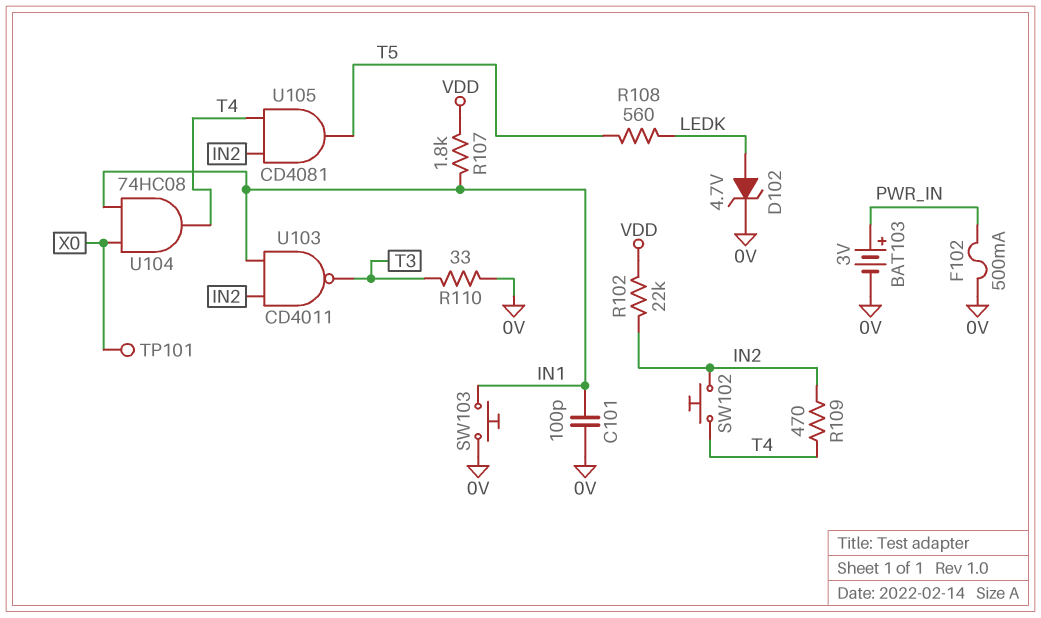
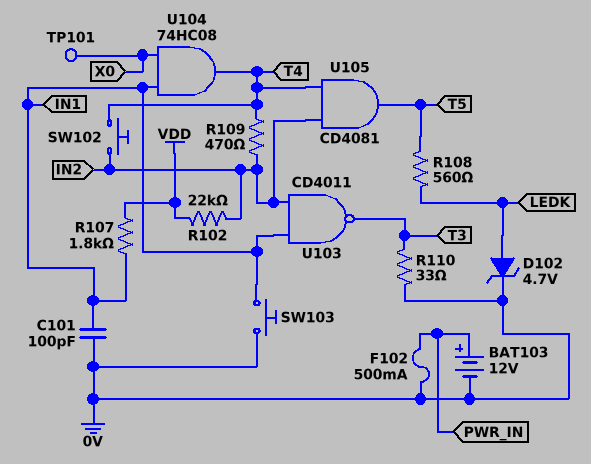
BAT103: 3V (plus PWR_IN, minus 0V) -> 12V (plus PWR_IN, minus 0V)

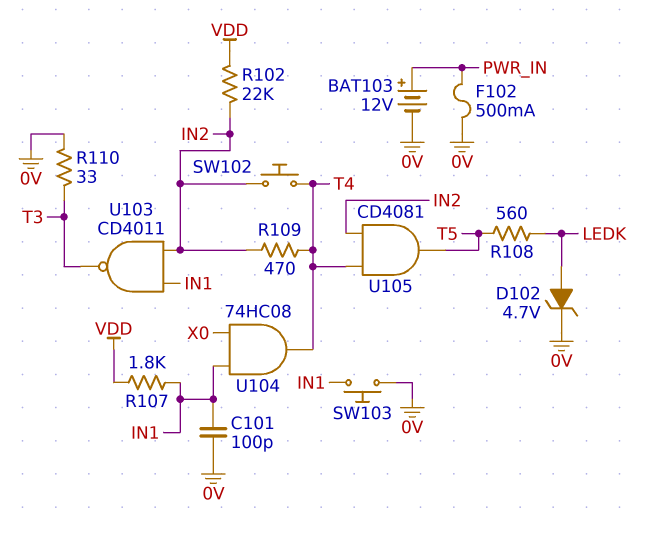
TP101: test point (X0) -> none

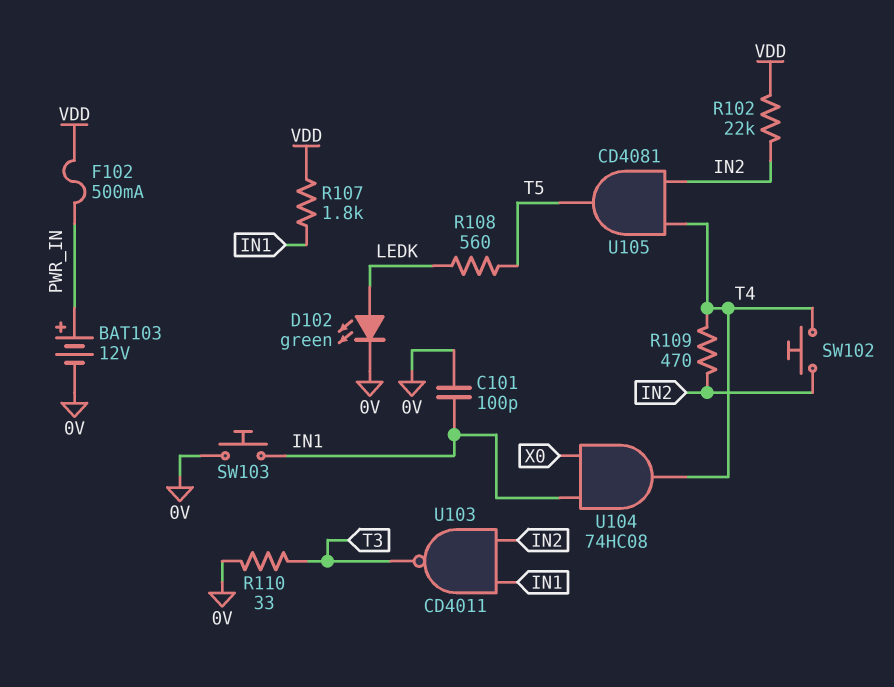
D102: zener 4.7V (A LEDK, K 0V) -> LED green (A LEDK, K 0V)
F102: 500mA (0V, PWR_IN) -> 500mA (PWR_IN, VDD)

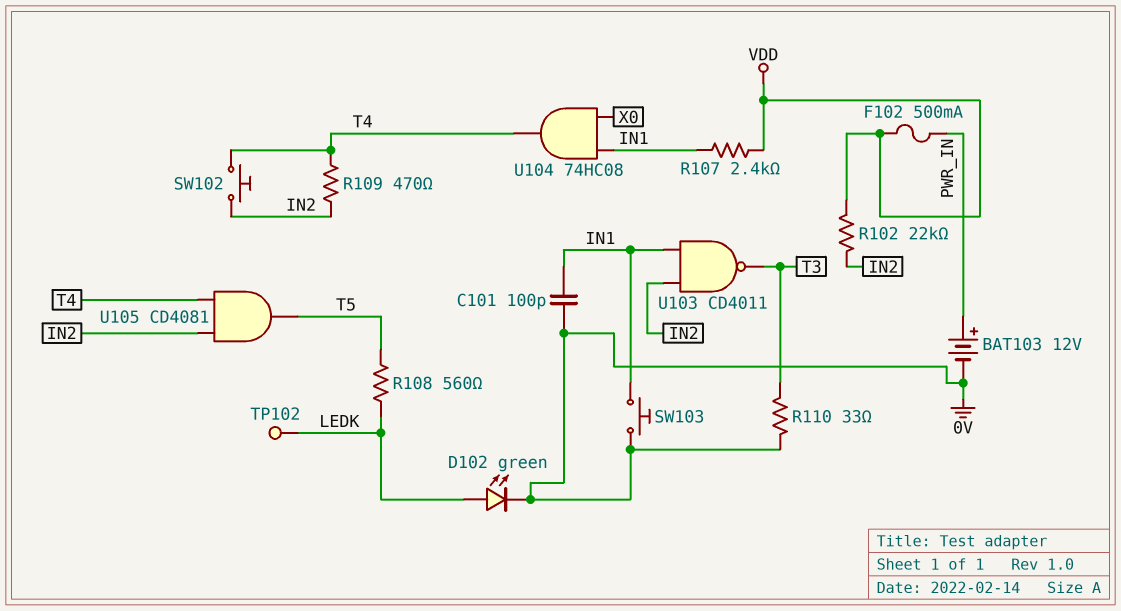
R107: 1.8k (IN1, VDD) -> 2.4k (IN1, VDD)
TP102: none -> test point (LEDK)

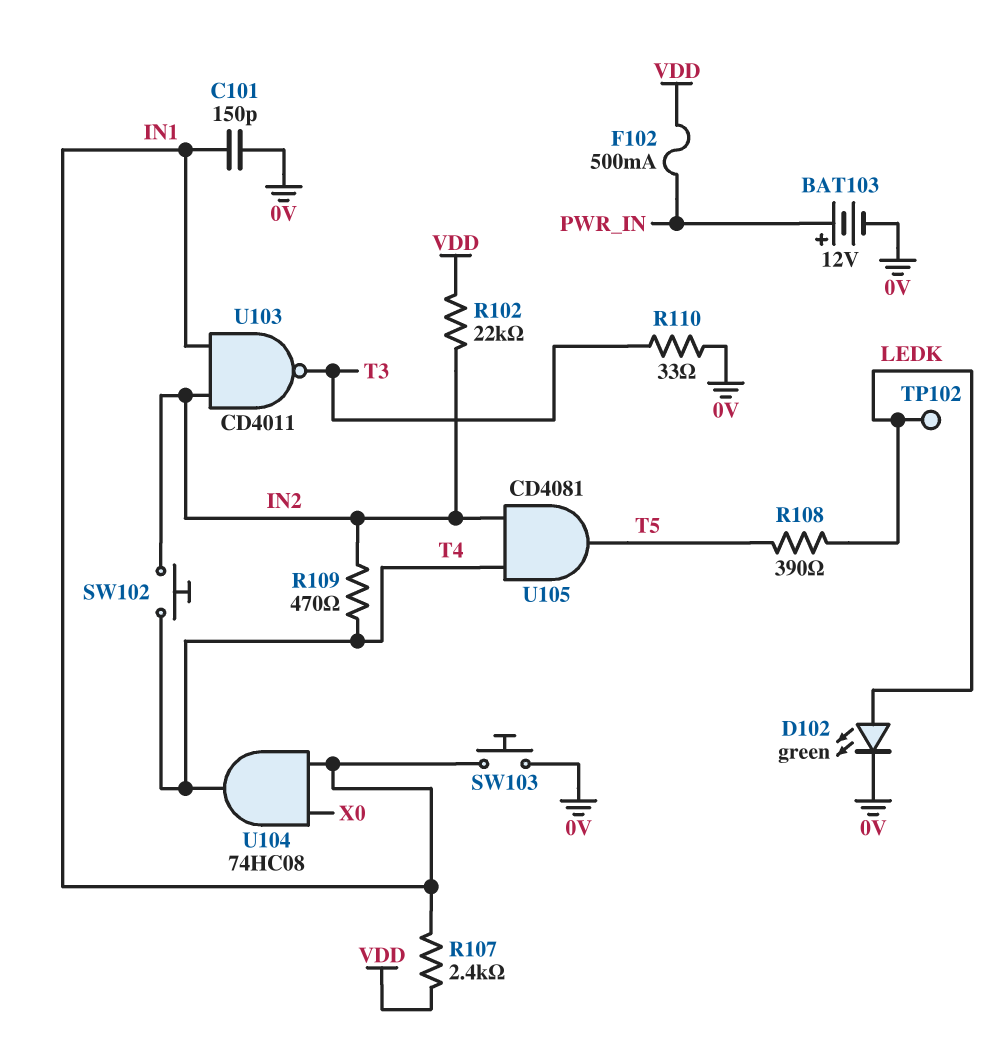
C101: 100pF (0V, IN1) -> 150pF (0V, IN1)
R108: 560 (LEDK, T5) -> 390 (LEDK, T5)

